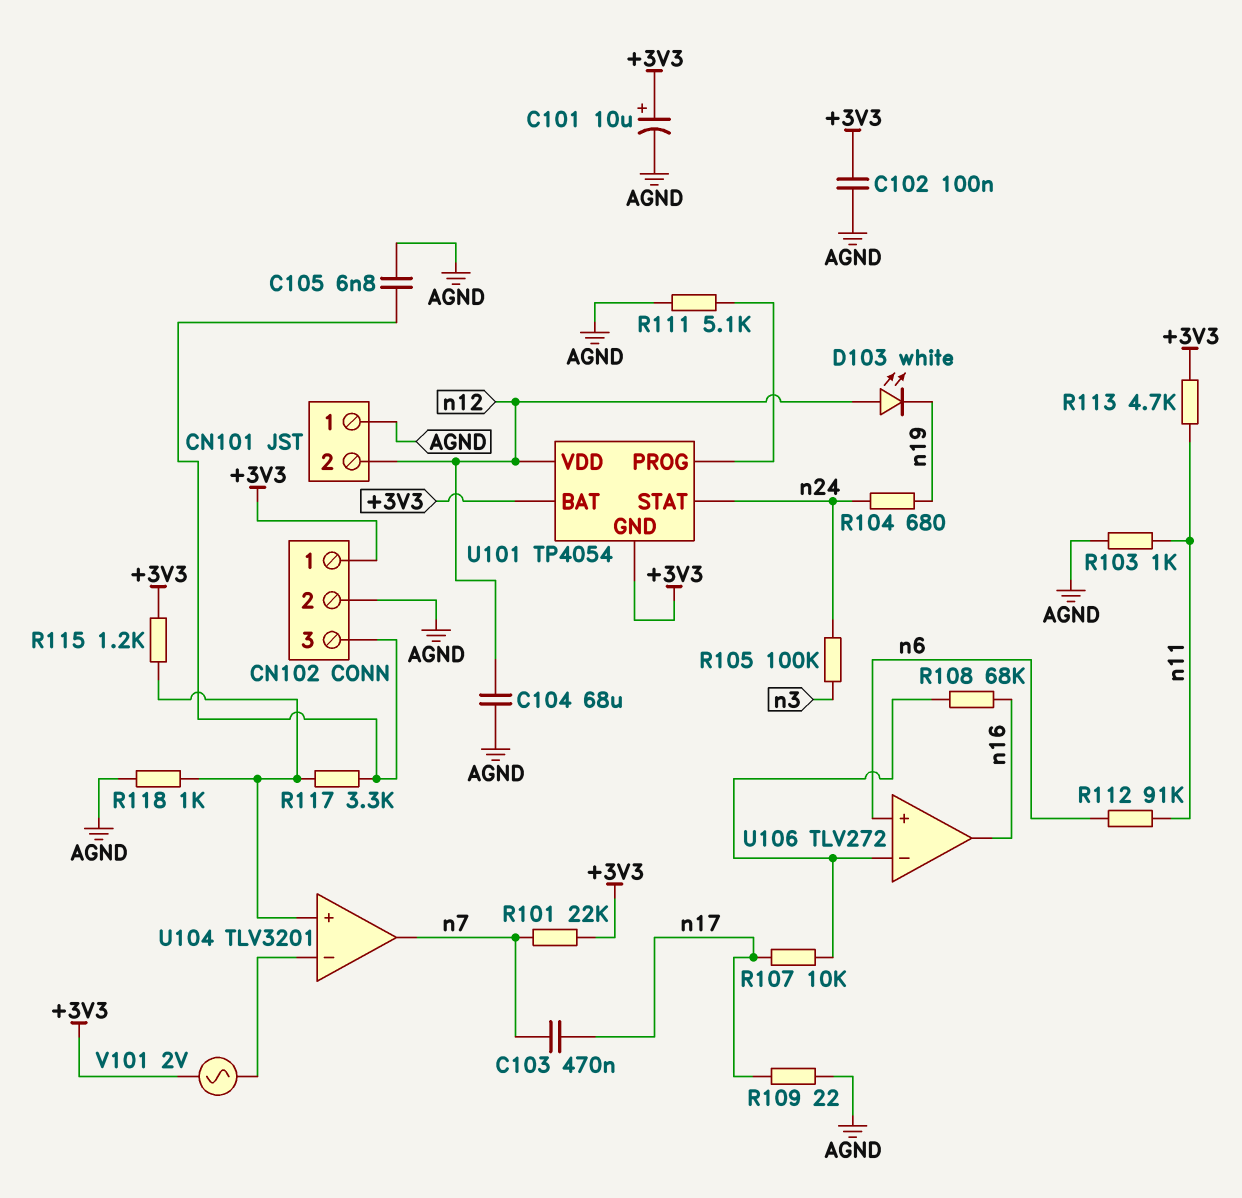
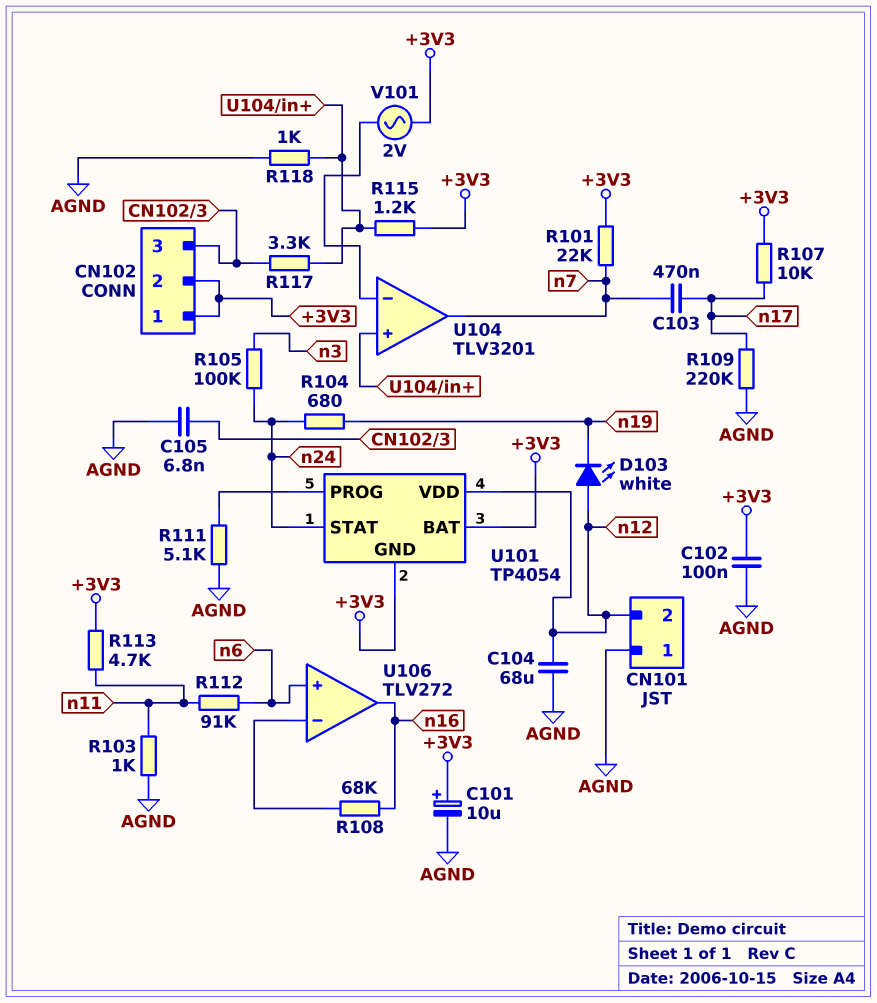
CN102 pin 2: AGND -> +3V3
R107: 10k (U106/in-, n17) -> 10k (+3V3, n17)
R109: 22 (AGND, n17) -> 220k (AGND, n17)

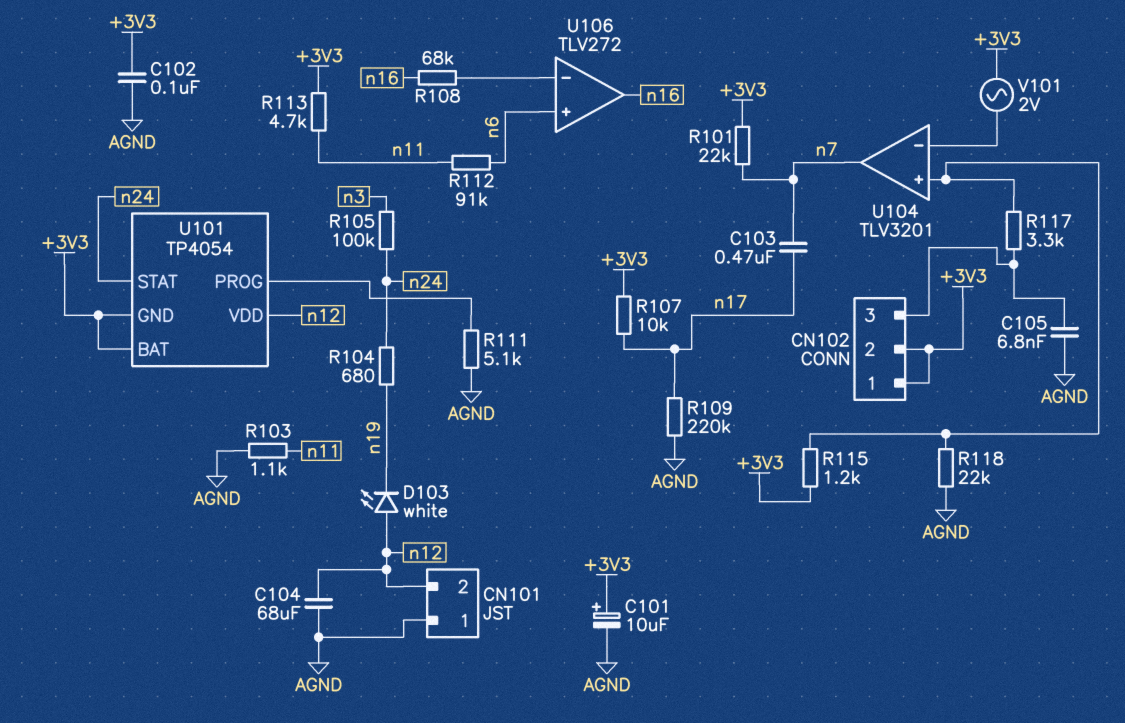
R103: 1k (AGND, n11) -> 1.1k (AGND, n11)
R118: 1k (AGND, U104/in+) -> 22k (AGND, U104/in+)

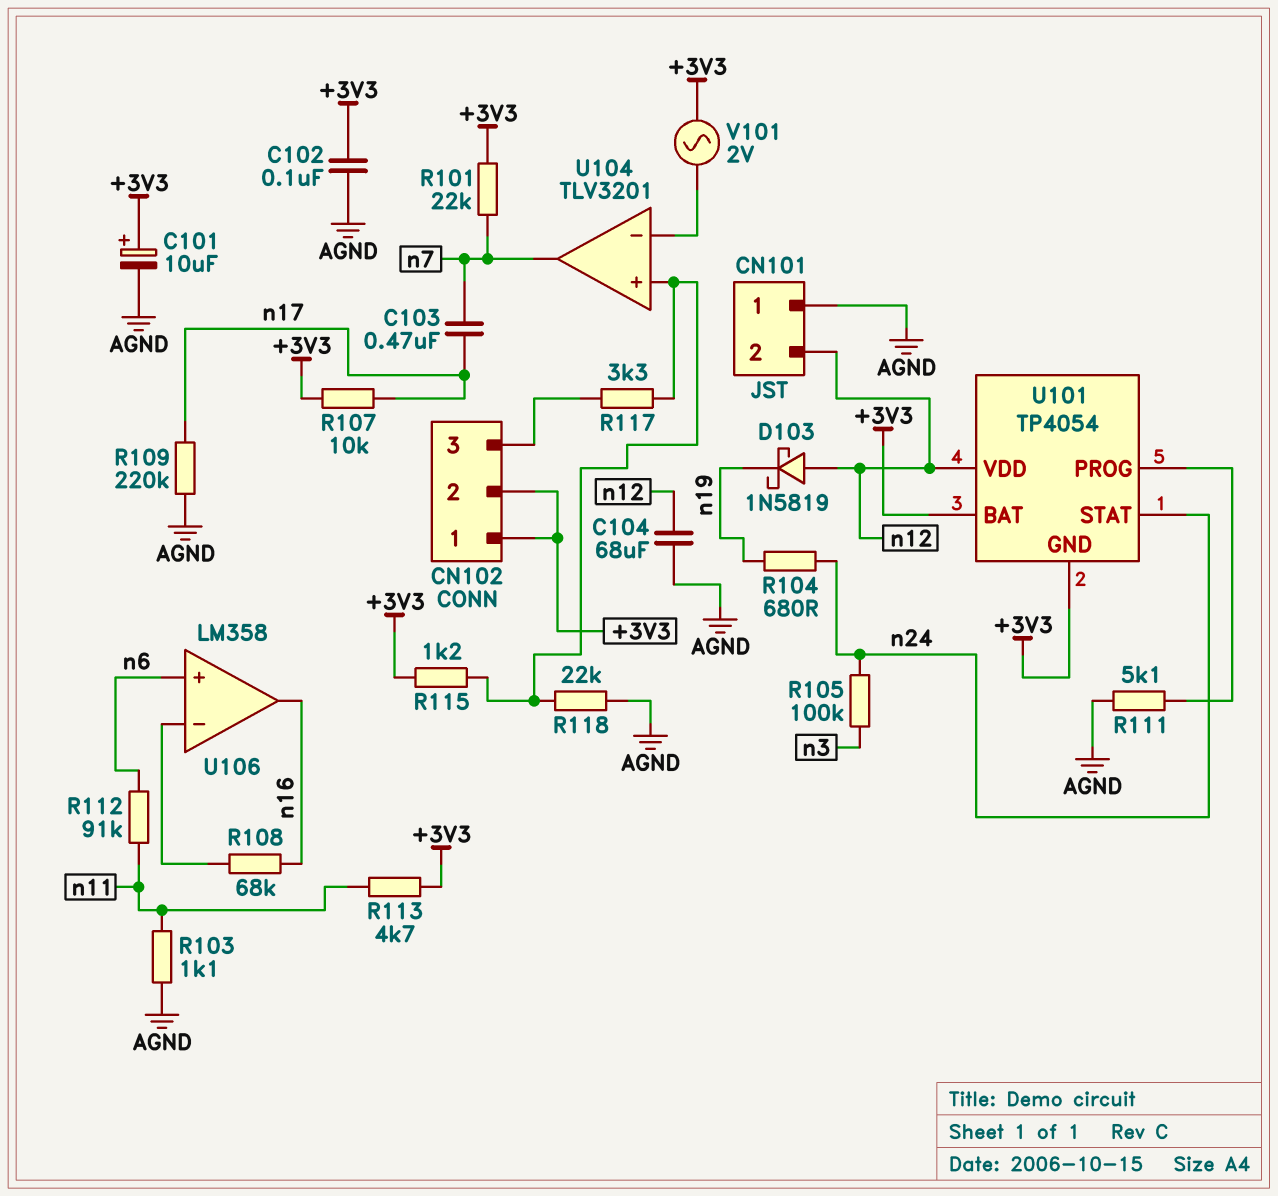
C105: 6.8nF (AGND, CN102/3) -> none
D103: LED white (A n12, K n19) -> schottky 1N5819 (A n12, K n19)
U106: TLV272 -> LM358

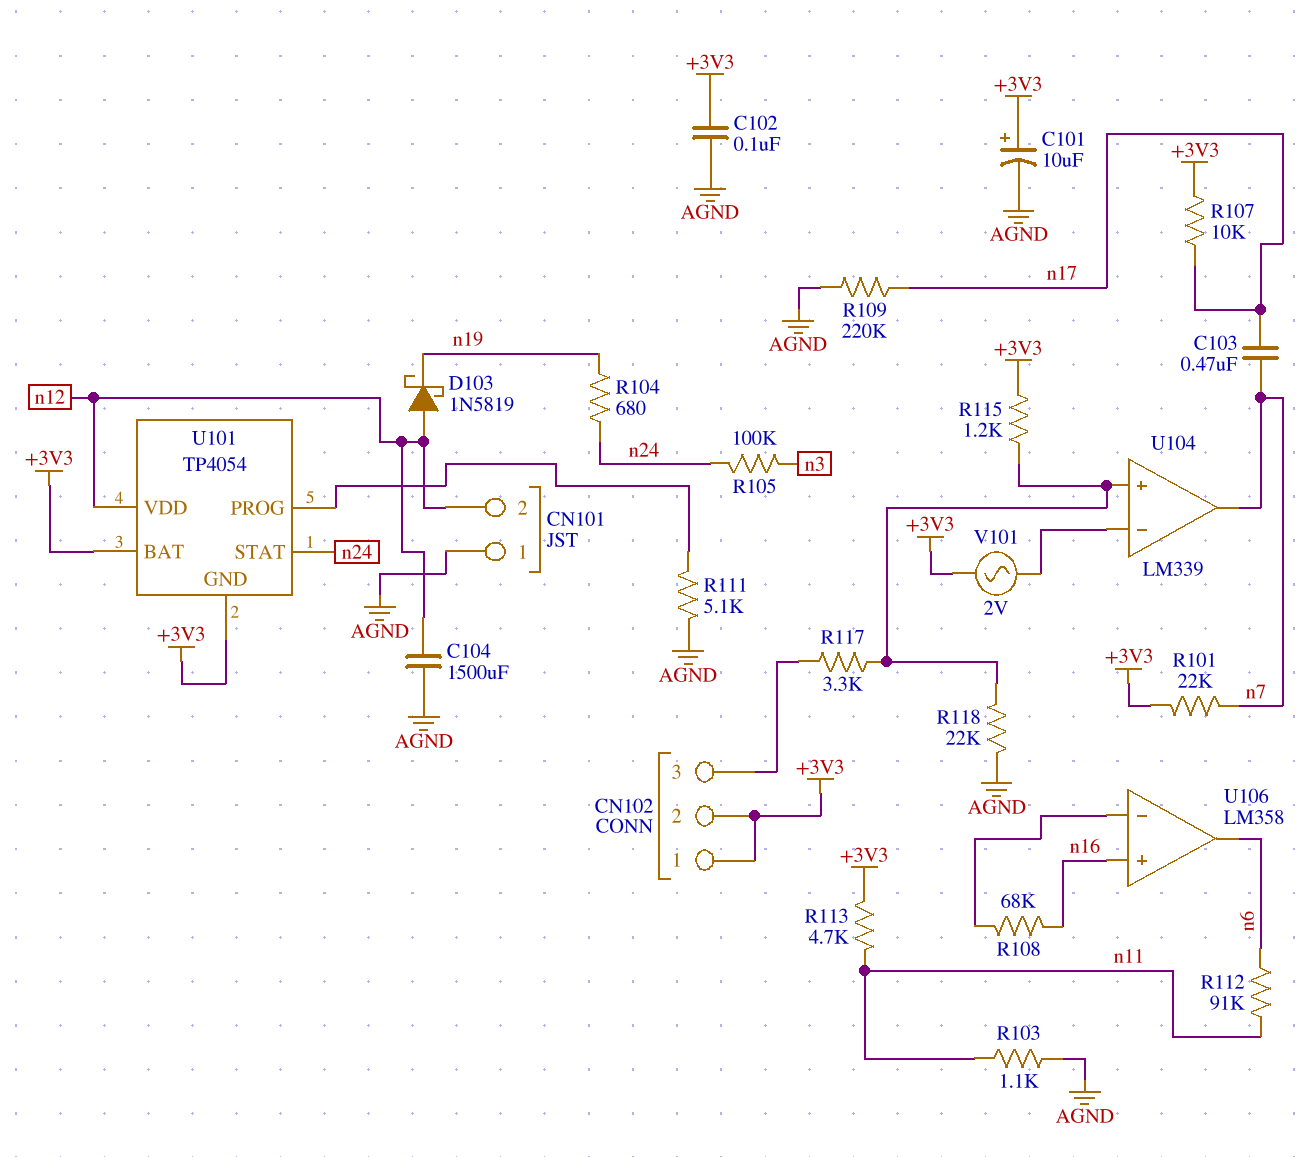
C104: 68uF (AGND, n12) -> 1500uF (AGND, n12)
U104: TLV3201 -> LM339
U106 pin in+: n6 -> n16
U106 pin out: n16 -> n6

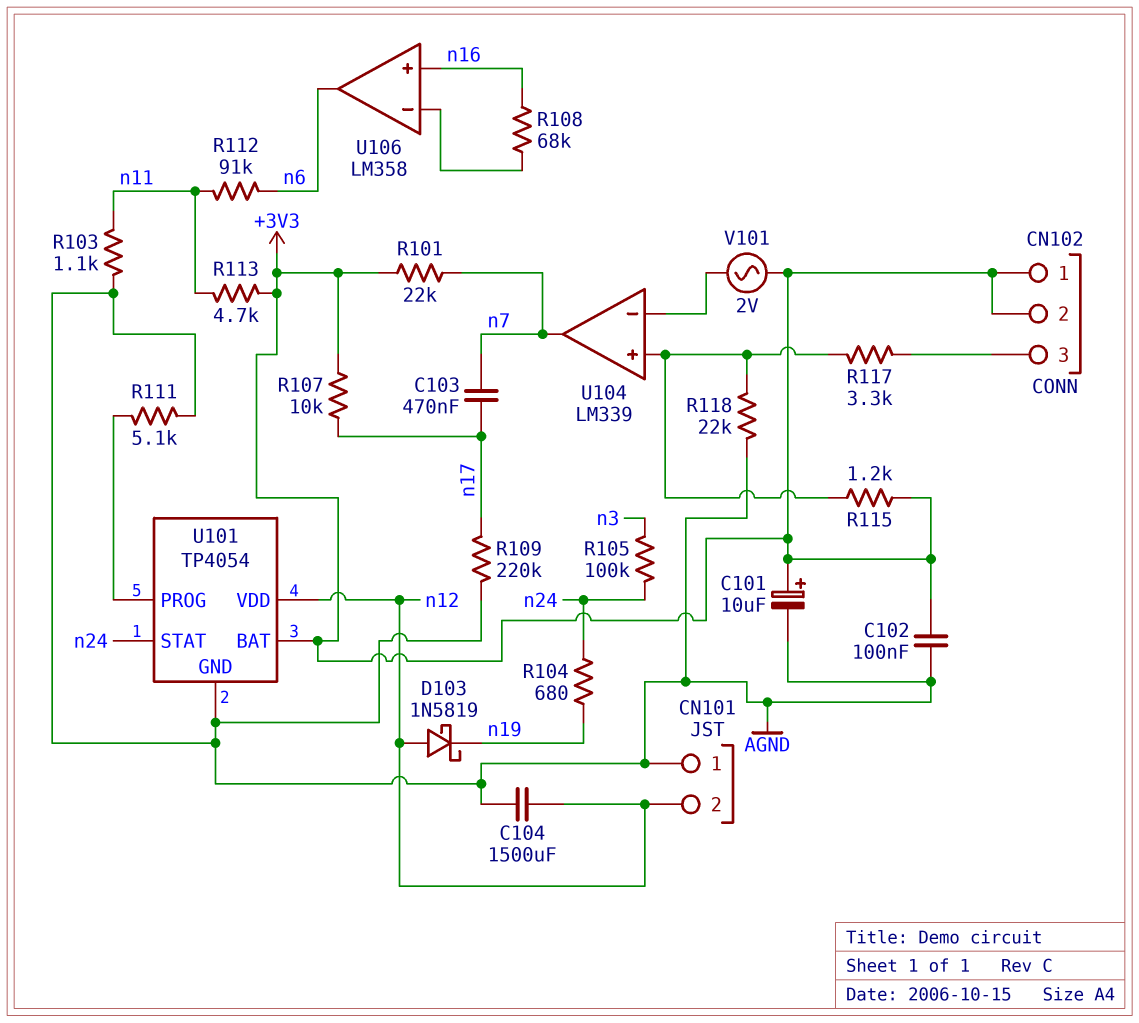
U101 pin GND: +3V3 -> AGND

